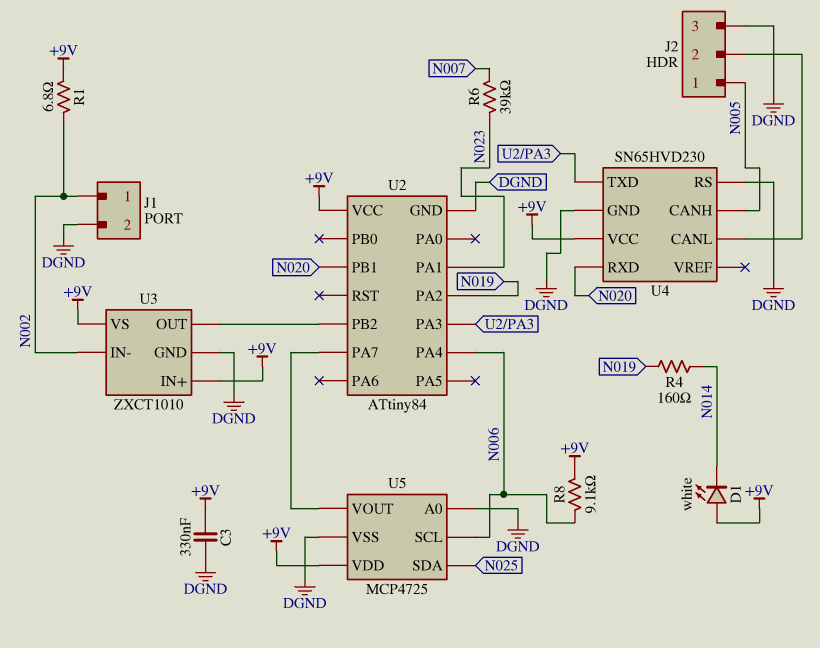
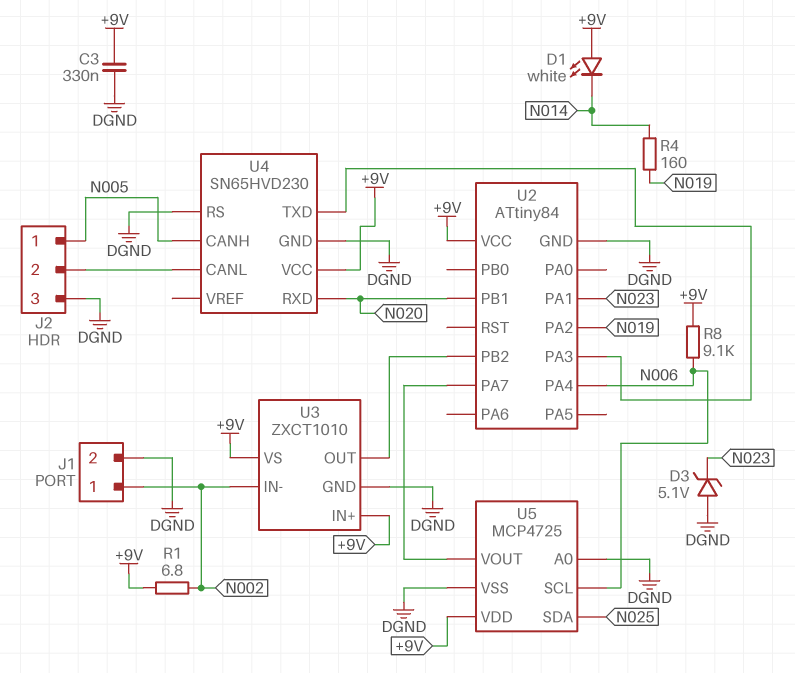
D3: none -> zener 5.1V (A DGND, K N023)
R6: 39k (N007, N023) -> none

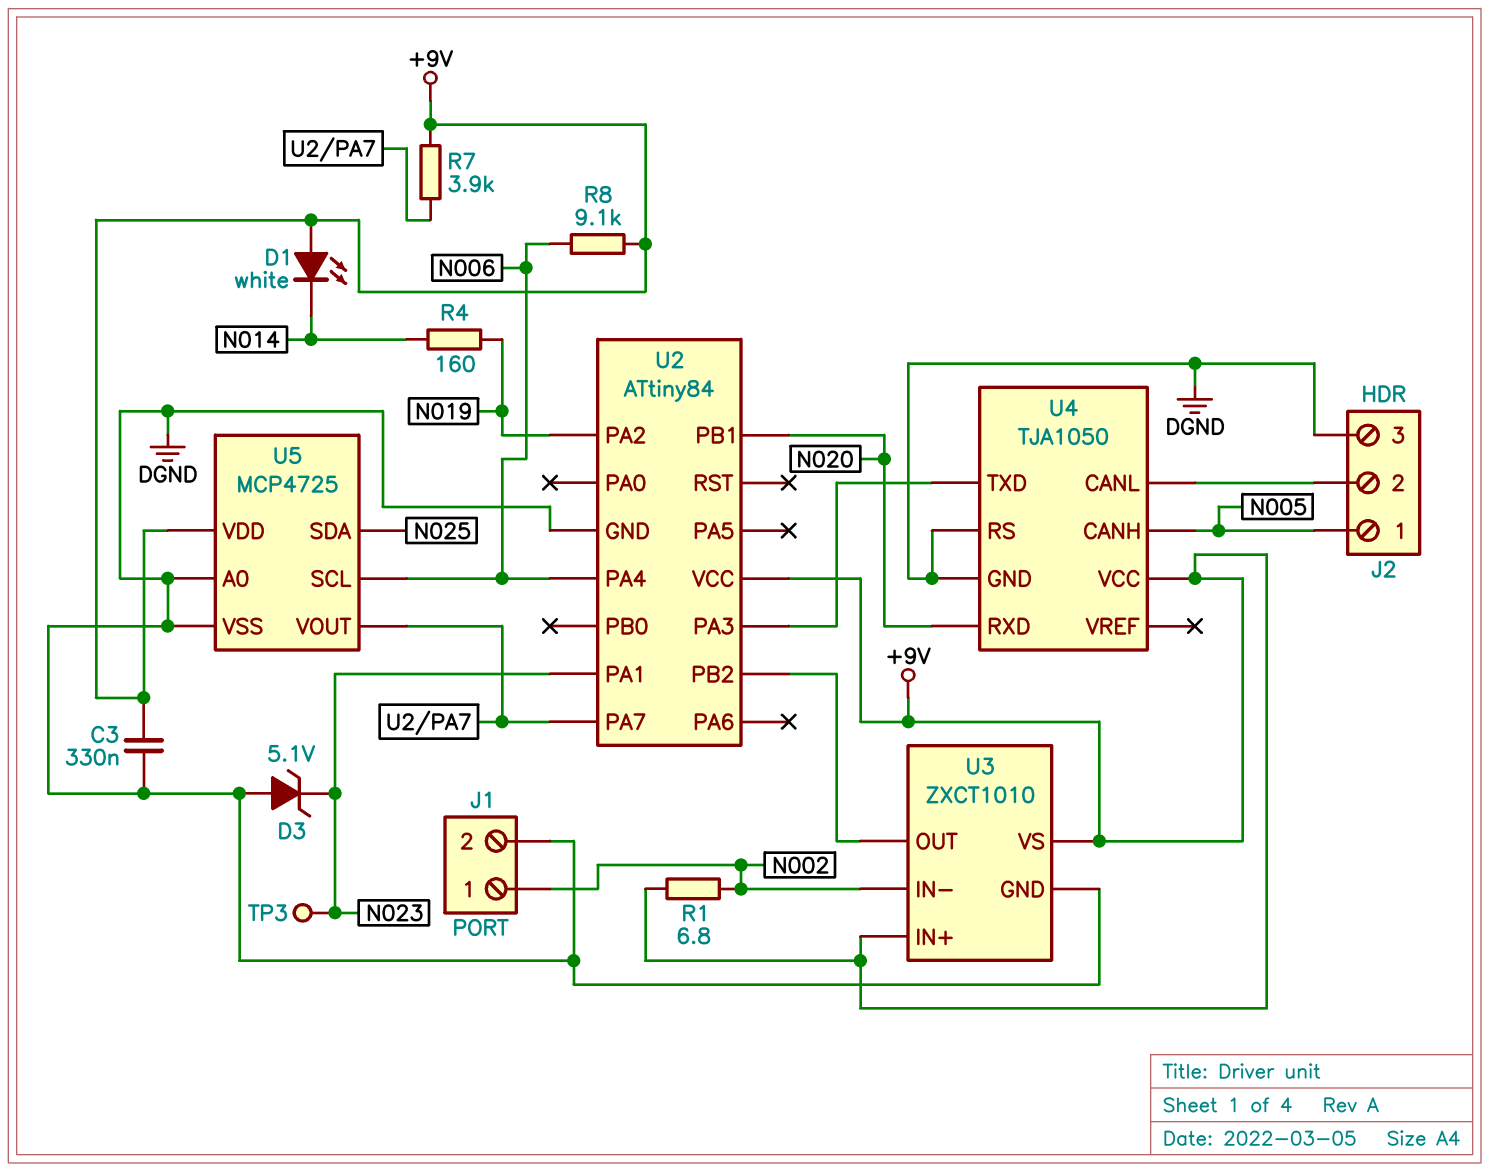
R7: none -> 3.9k (+9V, U2/PA7)
TP3: none -> test point (N023)
U4: SN65HVD230 -> TJA1050

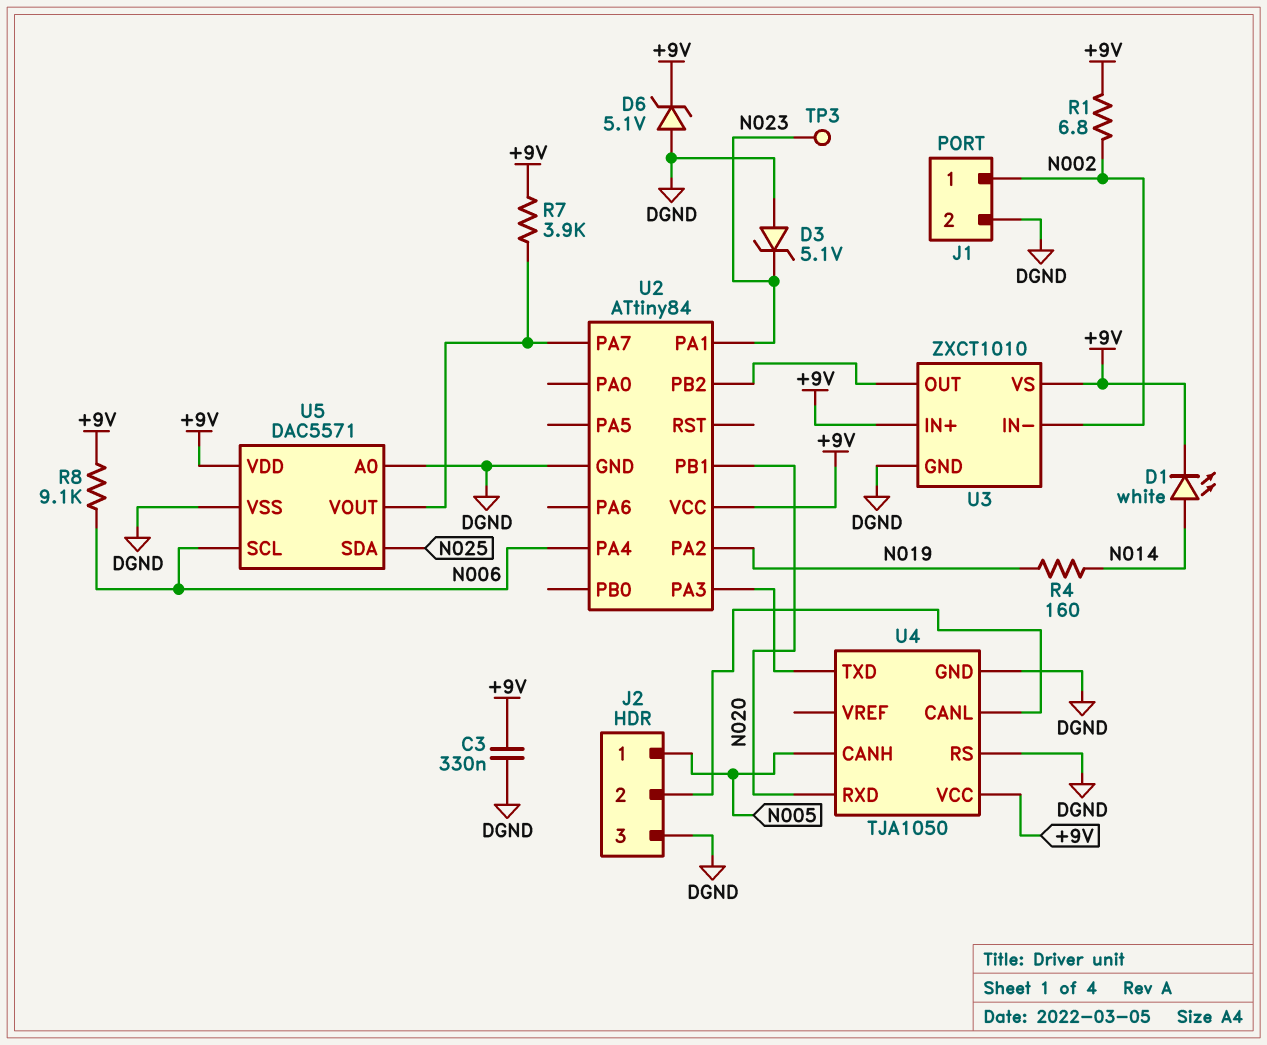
D1: LED white (A +9V, K N014) -> LED white (A N014, K +9V)
D6: none -> zener 5.1V (A DGND, K +9V)
U5: MCP4725 -> DAC5571

